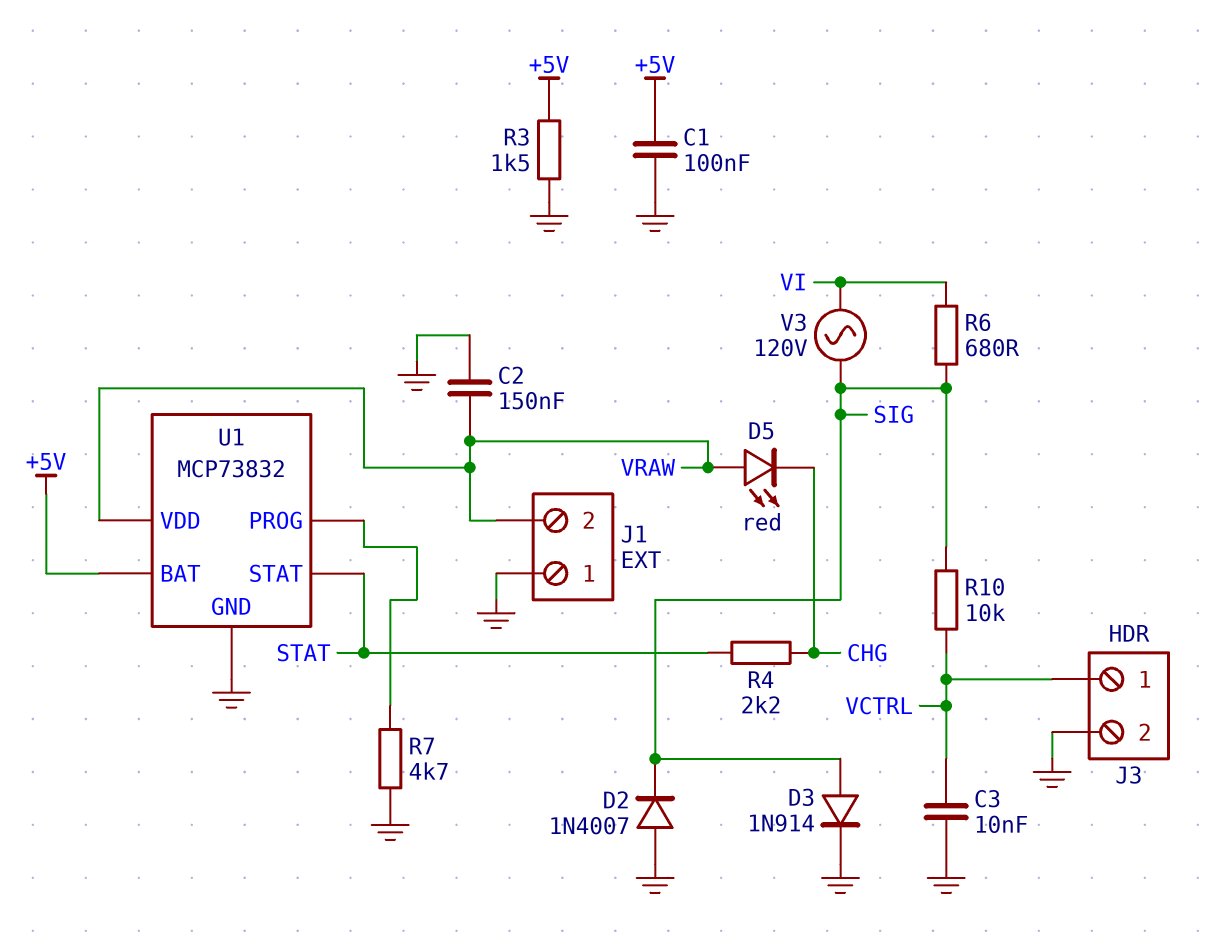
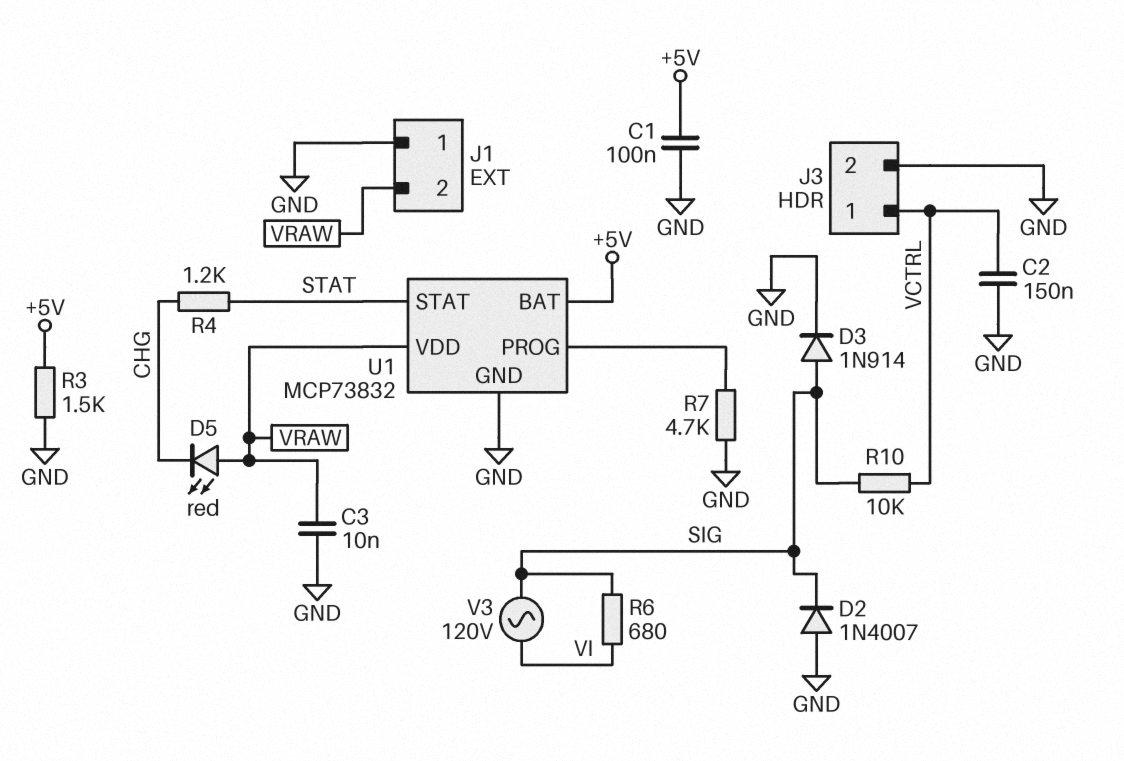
C2: 150nF (GND, VRAW) -> 150nF (GND, VCTRL)
C3: 10nF (GND, VCTRL) -> 10nF (GND, VRAW)
R4: 2.2k (CHG, STAT) -> 1.2k (CHG, STAT)

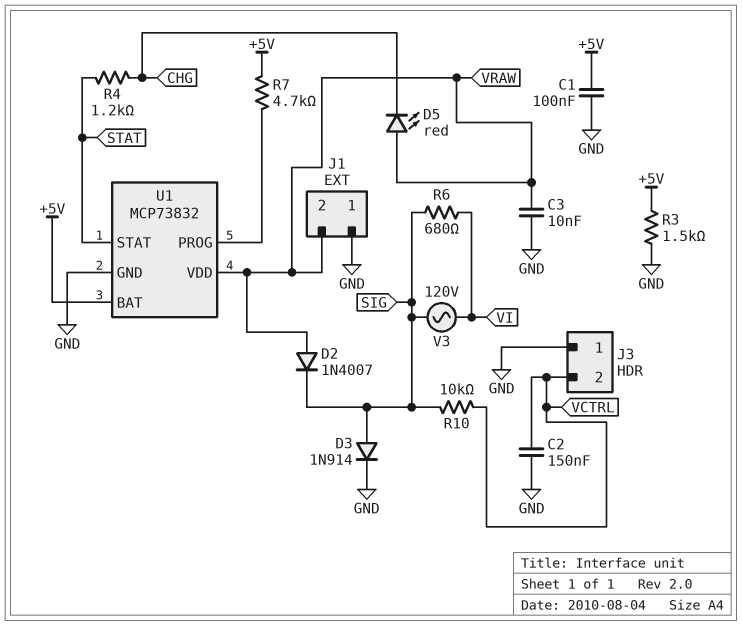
D2: diode 1N4007 (A GND, K SIG) -> diode 1N4007 (A VRAW, K SIG)
J3 pin 1: VCTRL -> GND
J3 pin 2: GND -> VCTRL
R7: 4.7k (GND, U1/PROG) -> 4.7k (+5V, U1/PROG)

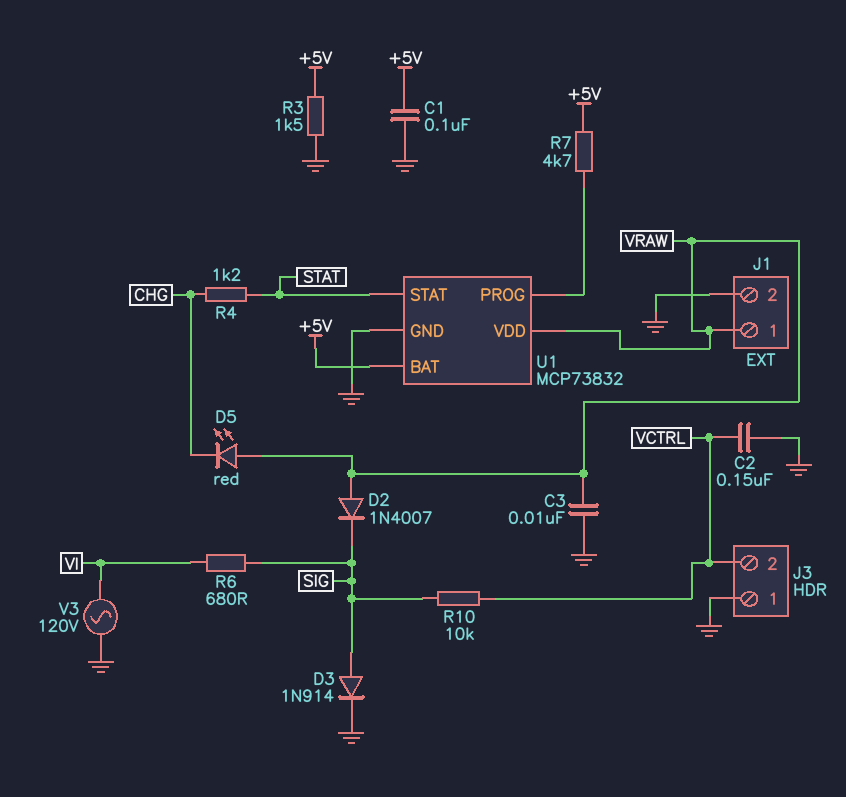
J1 pin 1: GND -> VRAW
J1 pin 2: VRAW -> GND
V3: AC 120V (SIG, VI) -> AC 120V (GND, VI)

